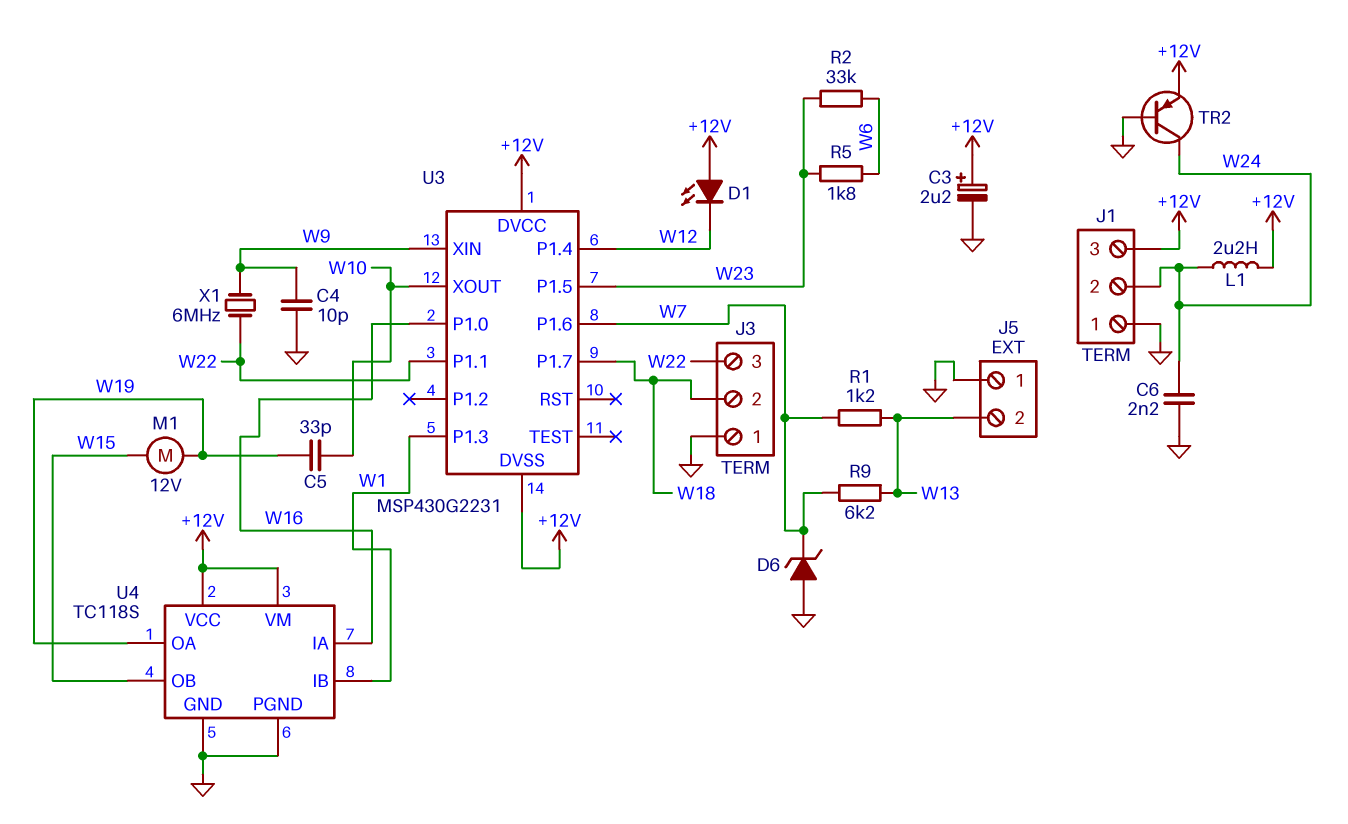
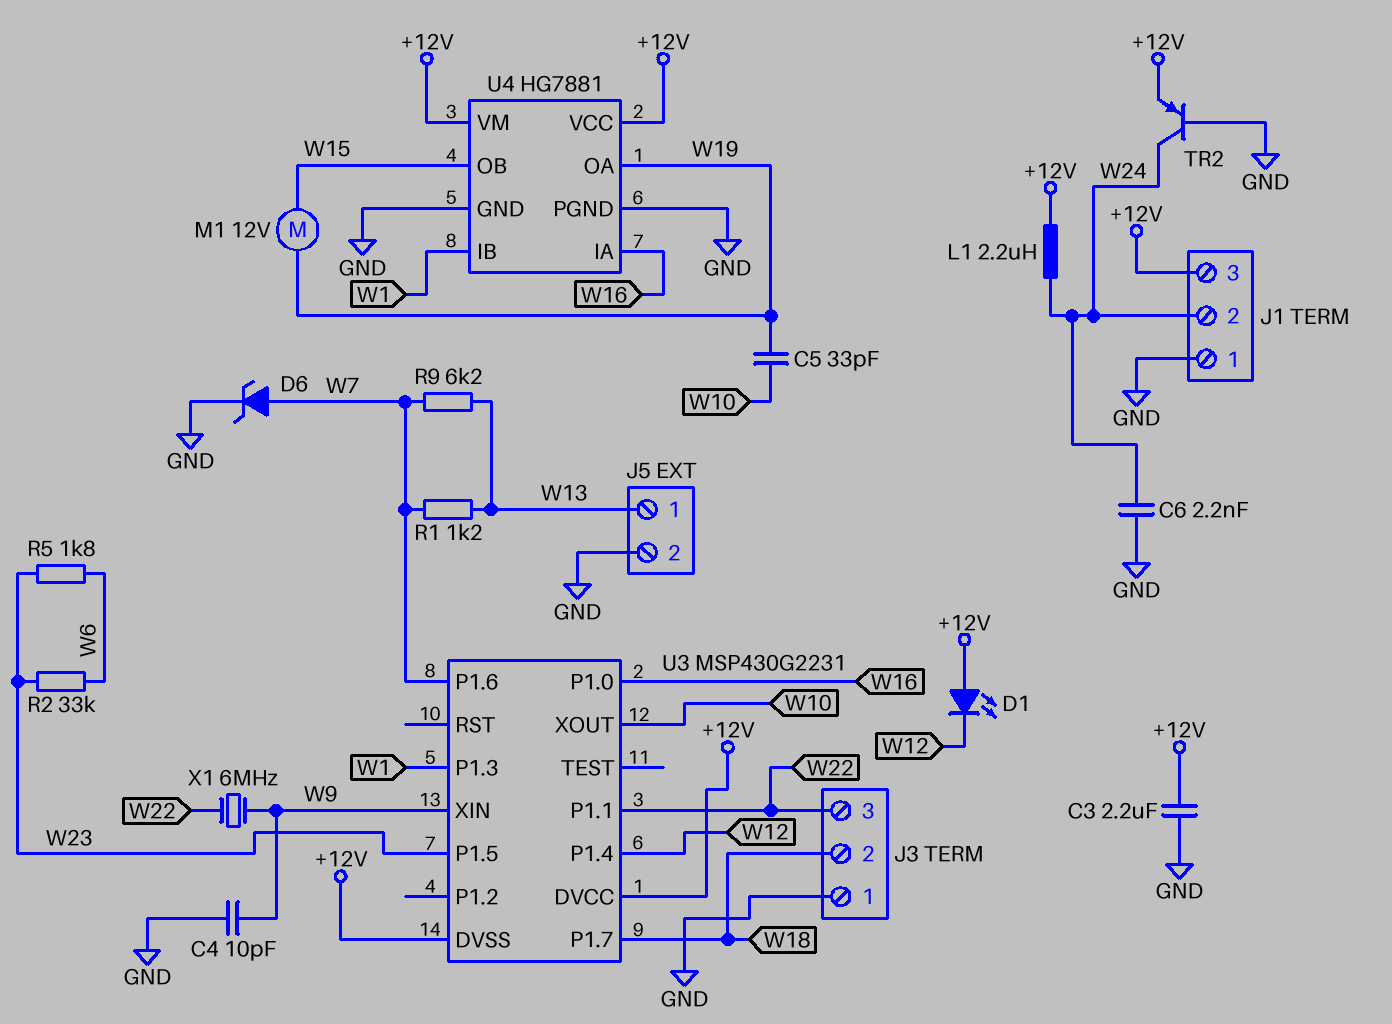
C3: 2.2uF (plus +12V, minus GND) -> 2.2uF (+12V, GND)
D6: zener (A GND, K W7) -> zener (A W7, K GND)
J5 pin 1: GND -> W13
J5 pin 2: W13 -> GND
U4: TC118S -> HG7881

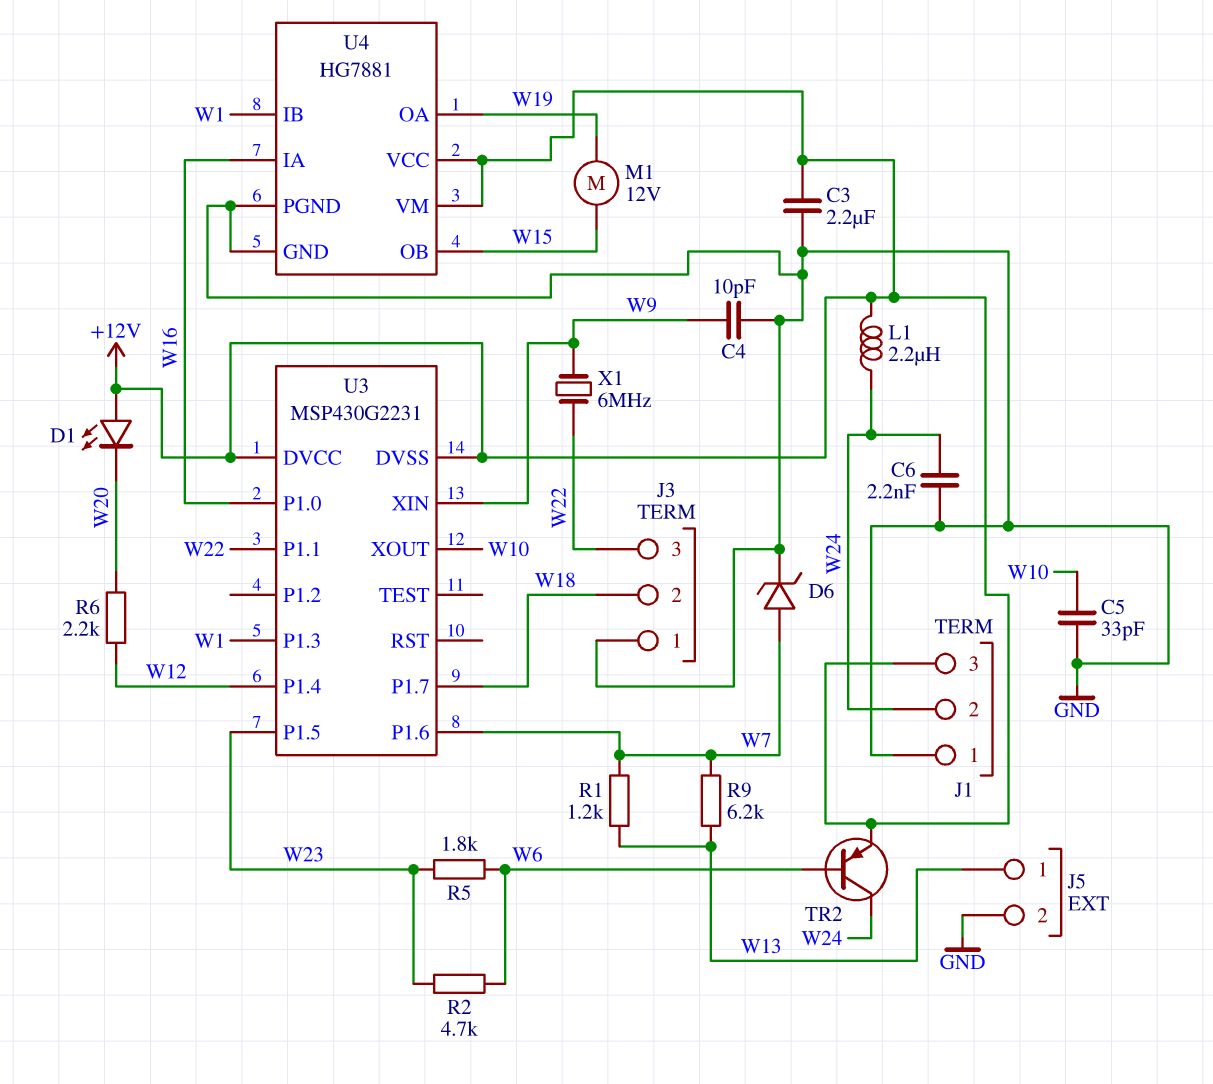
C5: 33pF (W10, W19) -> 33pF (GND, W10)
D1: LED (A +12V, K W12) -> LED (A +12V, K W20)
R2: 33k (W6, W23) -> 4.7k (W6, W23)
R6: none -> 2.2k (W12, W20)
TR2: PNP (B GND, C W24, E +12V) -> PNP (B W6, C W24, E +12V)

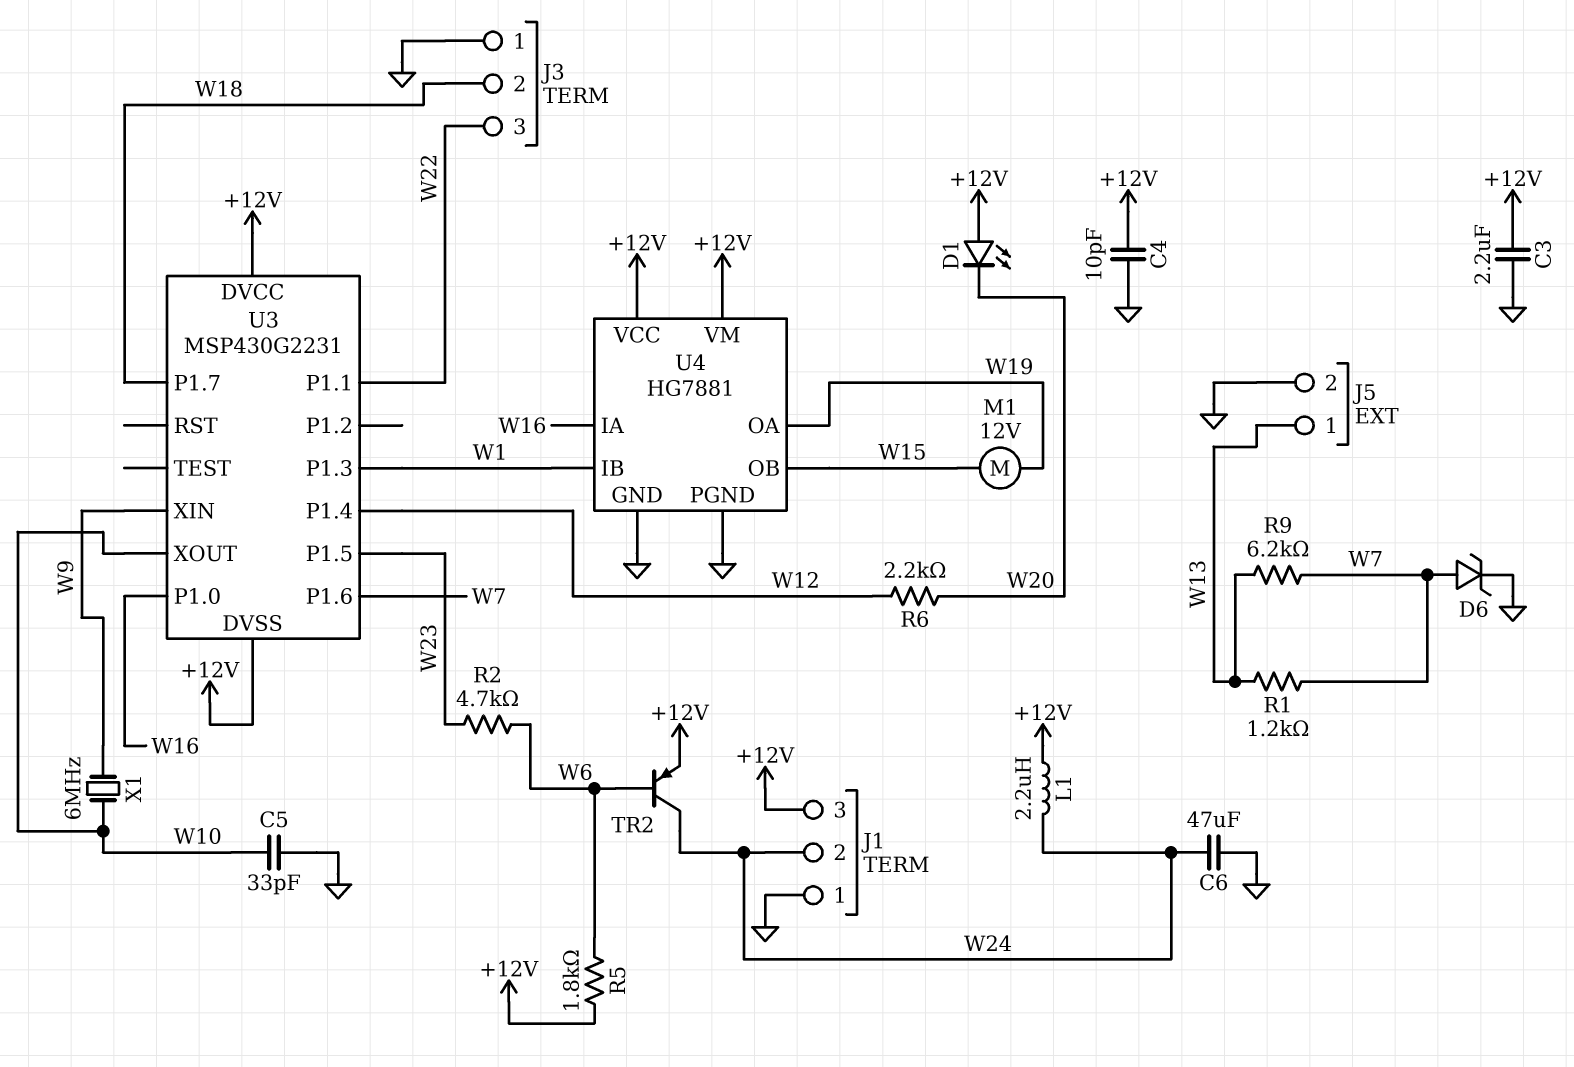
C4: 10pF (GND, W9) -> 10pF (+12V, GND)
C6: 2.2nF (GND, W24) -> 47uF (GND, W24)
R5: 1.8k (W6, W23) -> 1.8k (+12V, W6)
X1: 6MHz (W9, W22) -> 6MHz (W9, W10)

